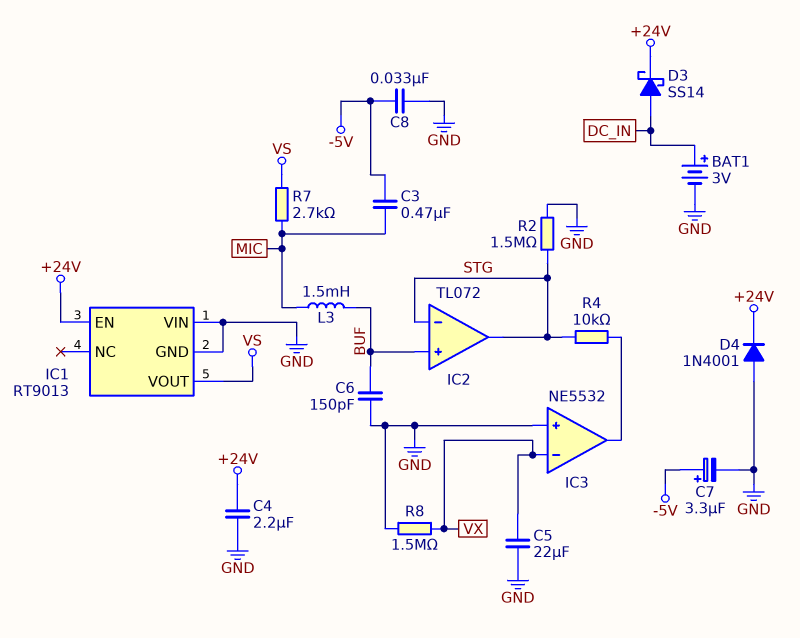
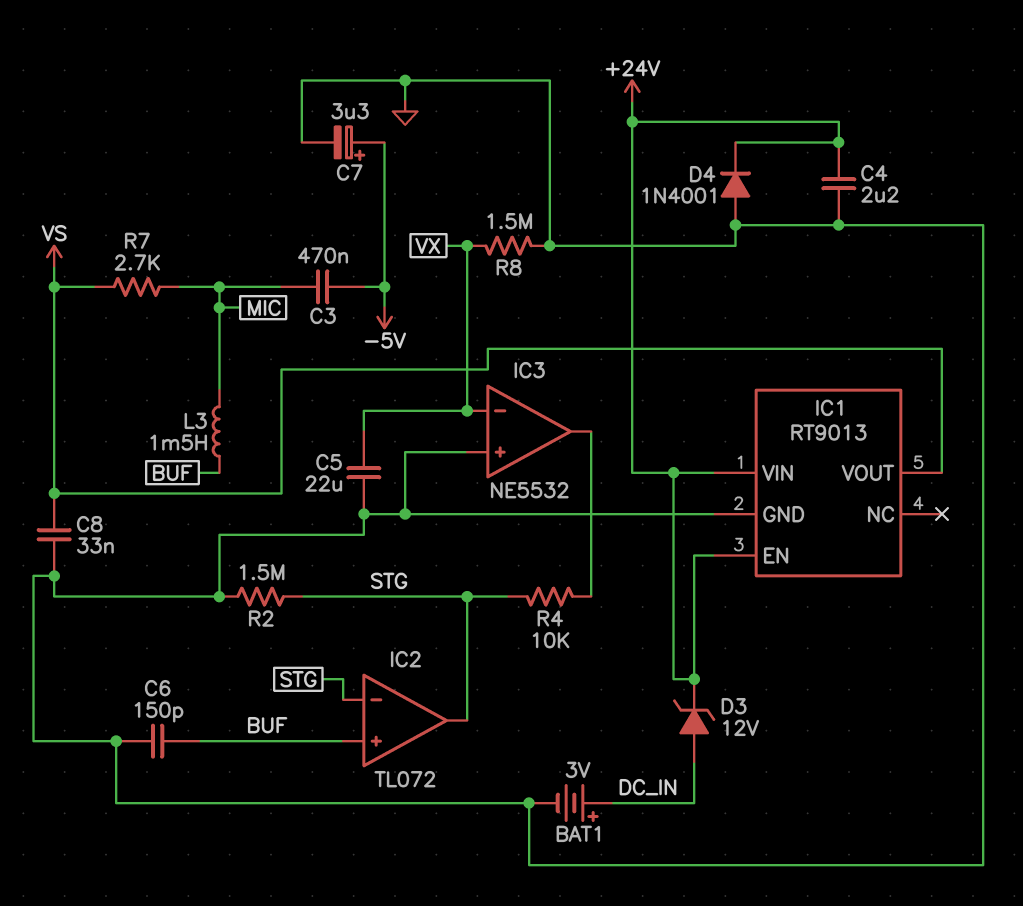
C8: 33nF (-5V, GND) -> 33nF (GND, VS)
D3: schottky SS14 (A DC_IN, K +24V) -> zener 12V (A DC_IN, K +24V)
IC1 pin VIN: GND -> +24V

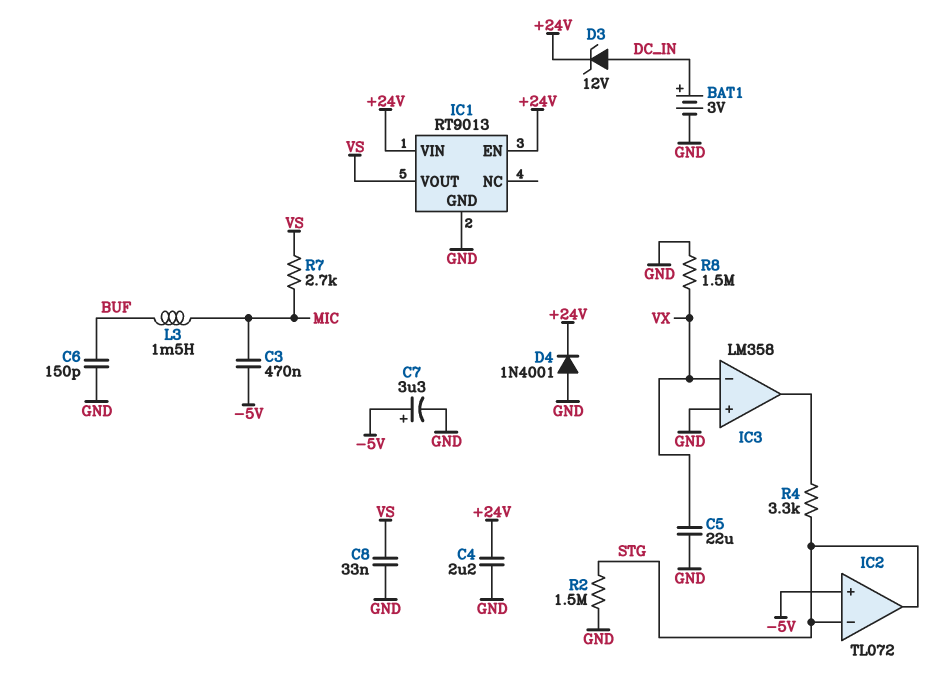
IC2 pin in+: BUF -> -5V
IC3: NE5532 -> LM358
R4: 10k (IC3/out, STG) -> 3.3k (IC3/out, STG)

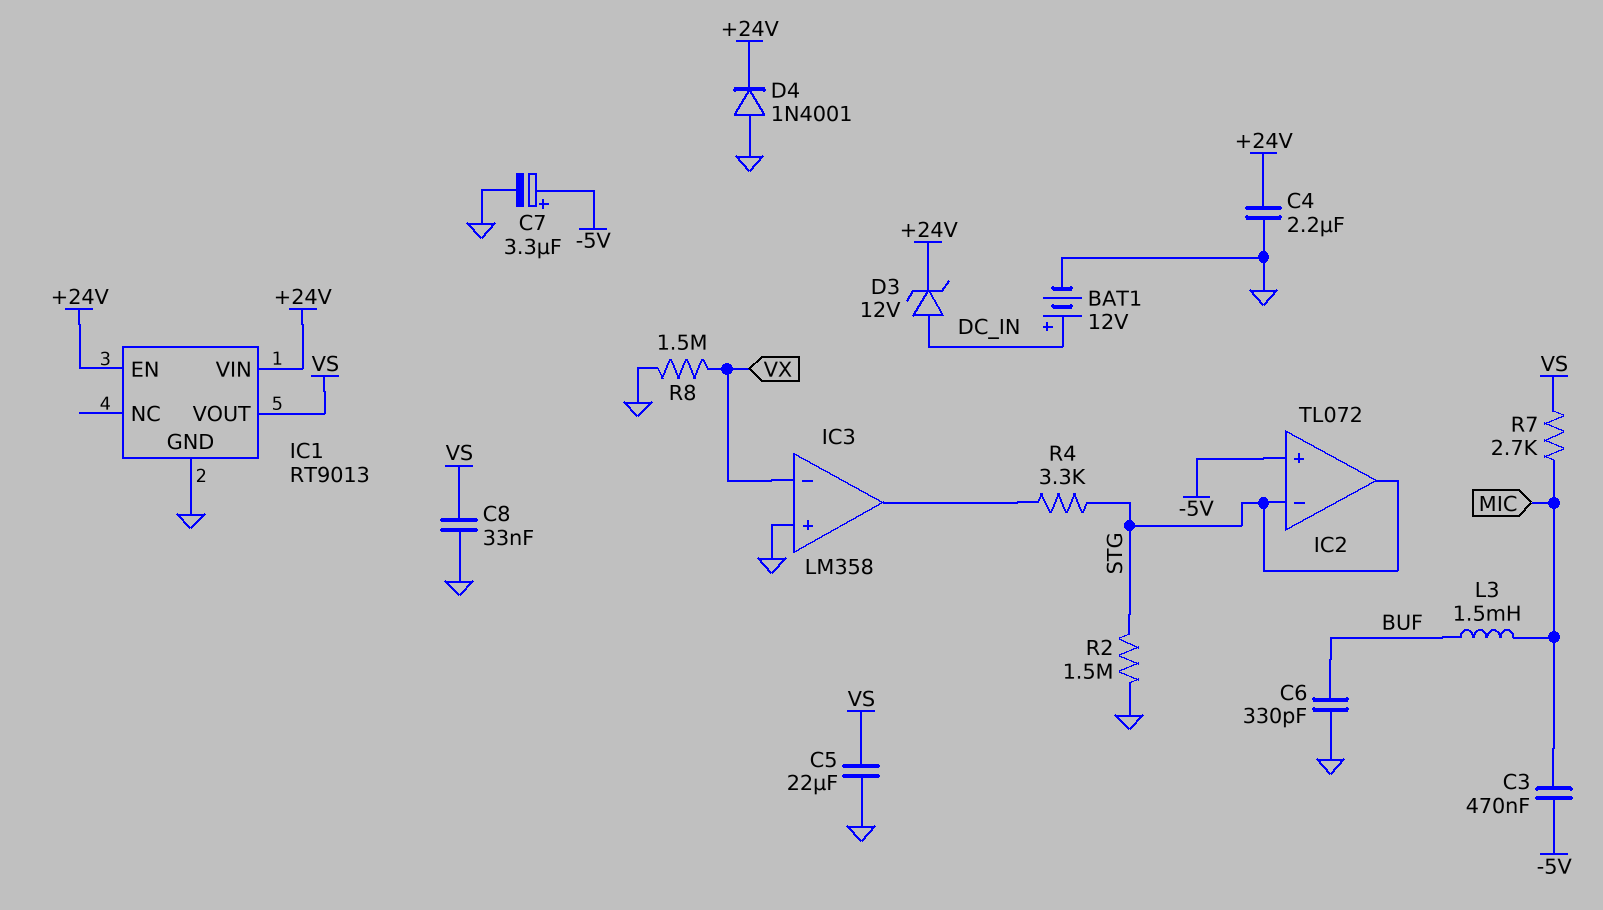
BAT1: 3V (plus DC_IN, minus GND) -> 12V (plus DC_IN, minus GND)
C5: 22uF (GND, VX) -> 22uF (GND, VS)
C6: 150pF (BUF, GND) -> 330pF (BUF, GND)

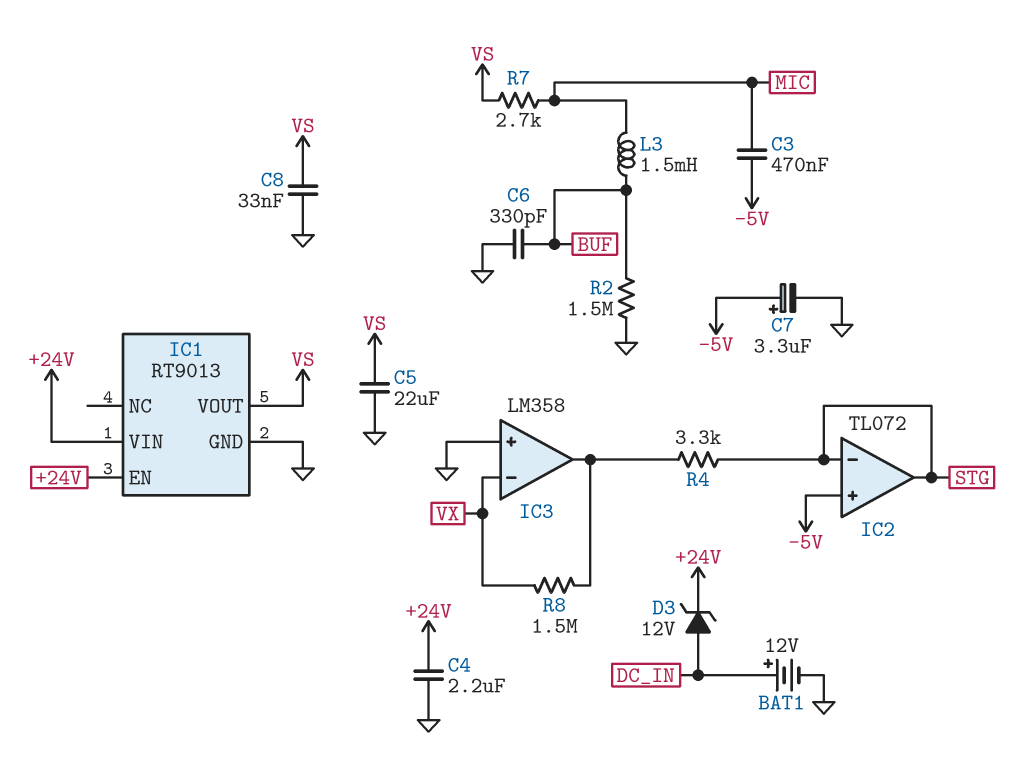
D4: diode 1N4001 (A GND, K +24V) -> none
R2: 1.5M (GND, STG) -> 1.5M (BUF, GND)
R8: 1.5M (GND, VX) -> 1.5M (IC3/out, VX)

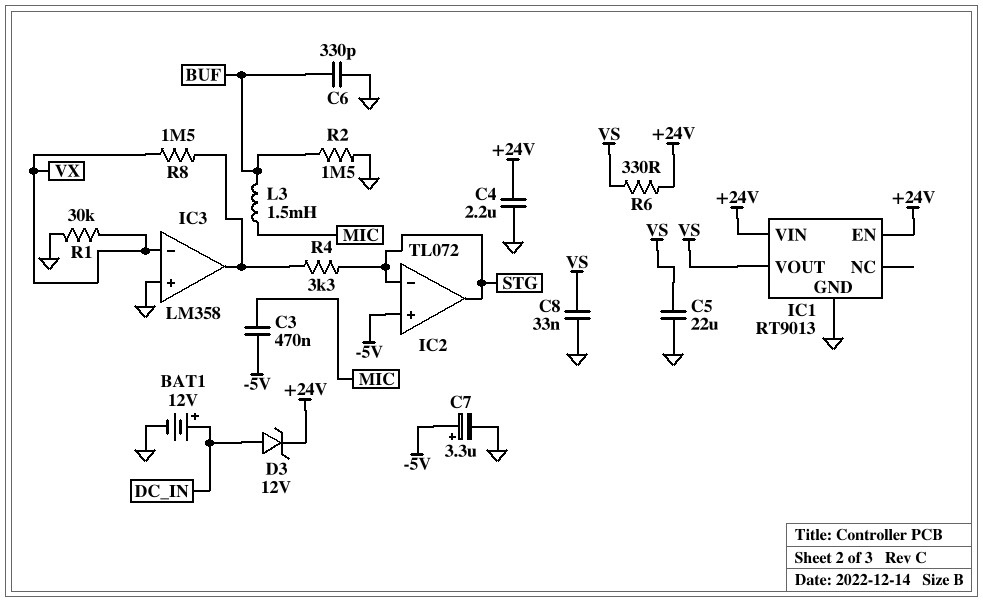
R1: none -> 30k (GND, VX)
R6: none -> 330 (+24V, VS)
R7: 2.7k (MIC, VS) -> none

